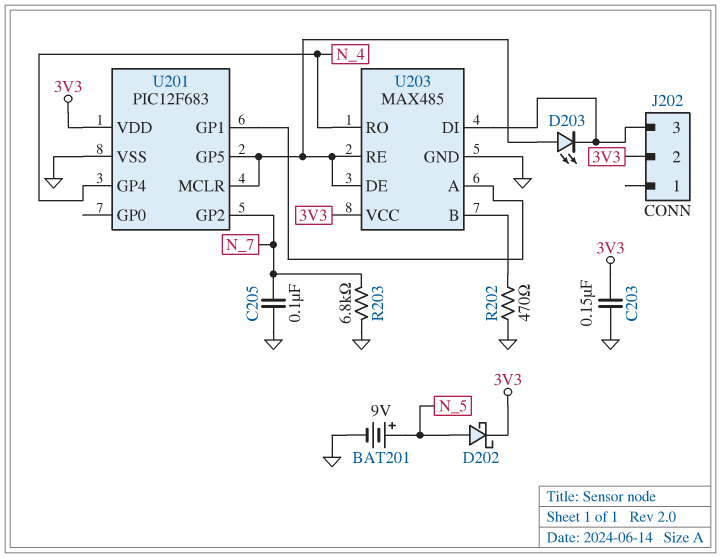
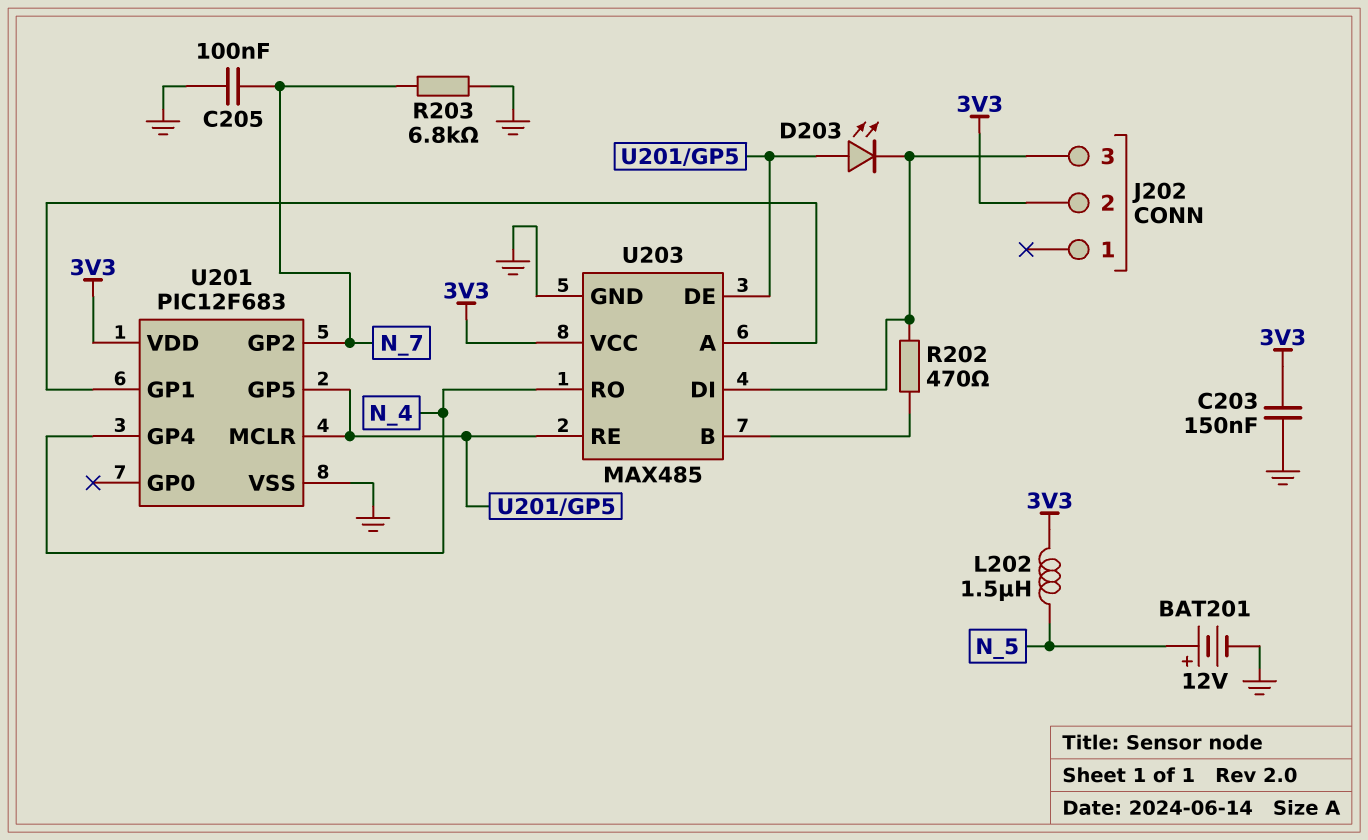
BAT201: 9V (plus N_5, minus GND) -> 12V (plus N_5, minus GND)
D202: schottky (A N_5, K 3V3) -> none
L202: none -> 1.5uH (3V3, N_5)
R202: 470 (GND, U203/B) -> 470 (J202/3, U203/B)

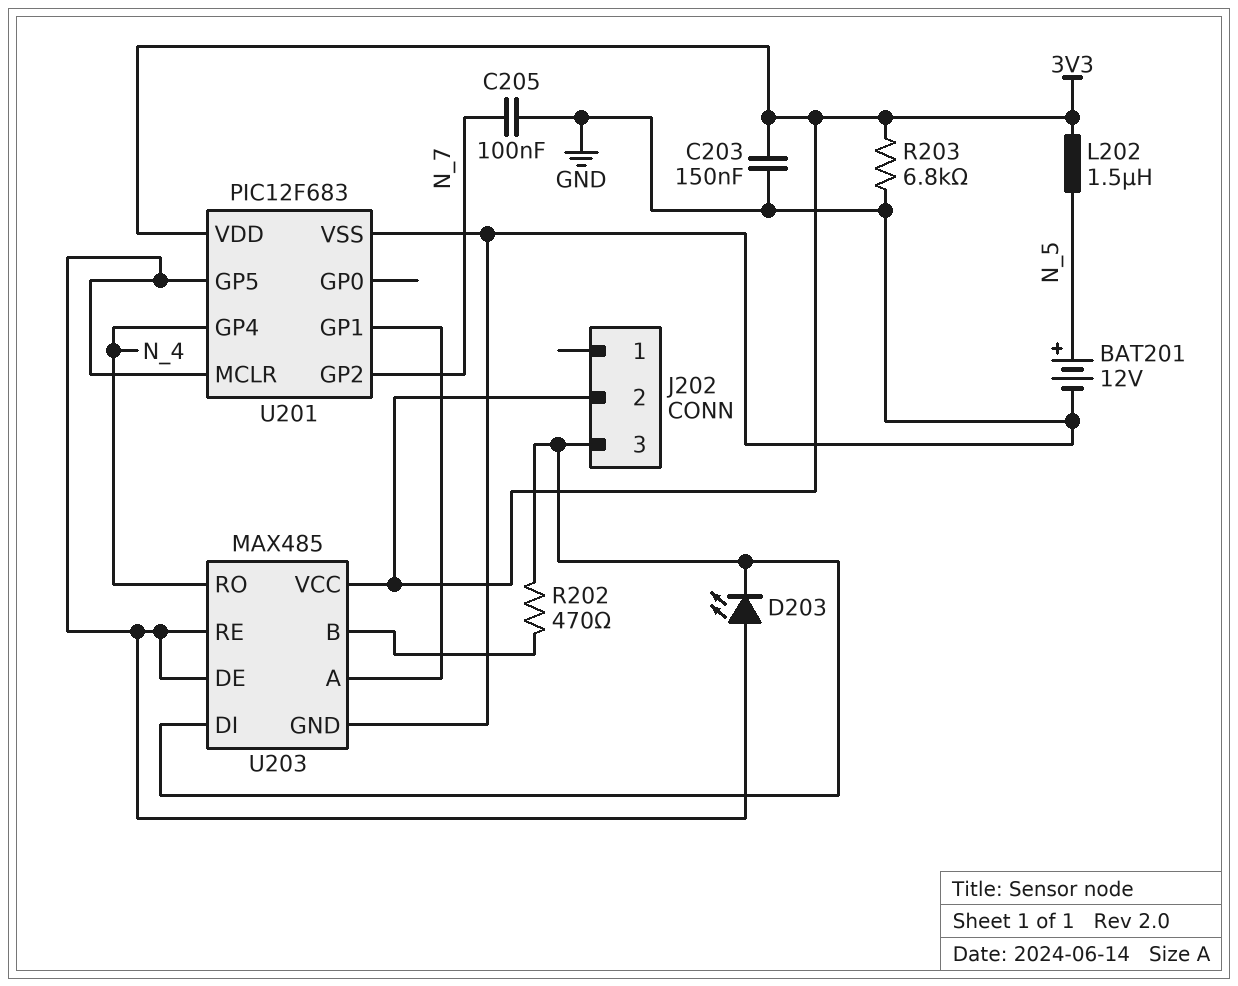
R203: 6.8k (GND, N_7) -> 6.8k (3V3, GND)

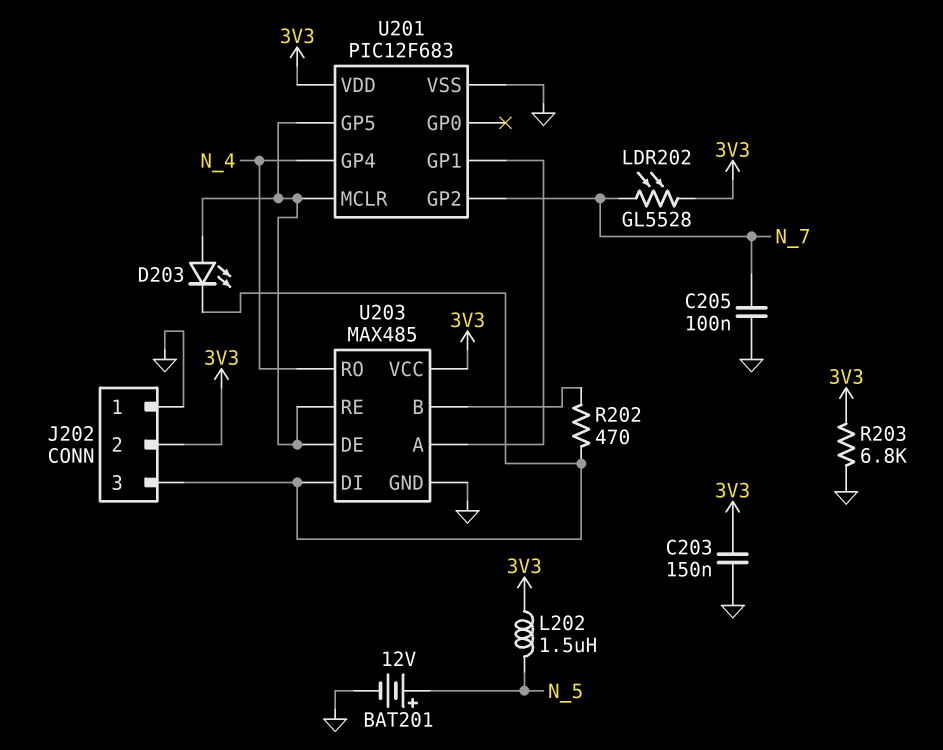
J202 pin 1: none -> GND
LDR202: none -> GL5528 (3V3, N_7)

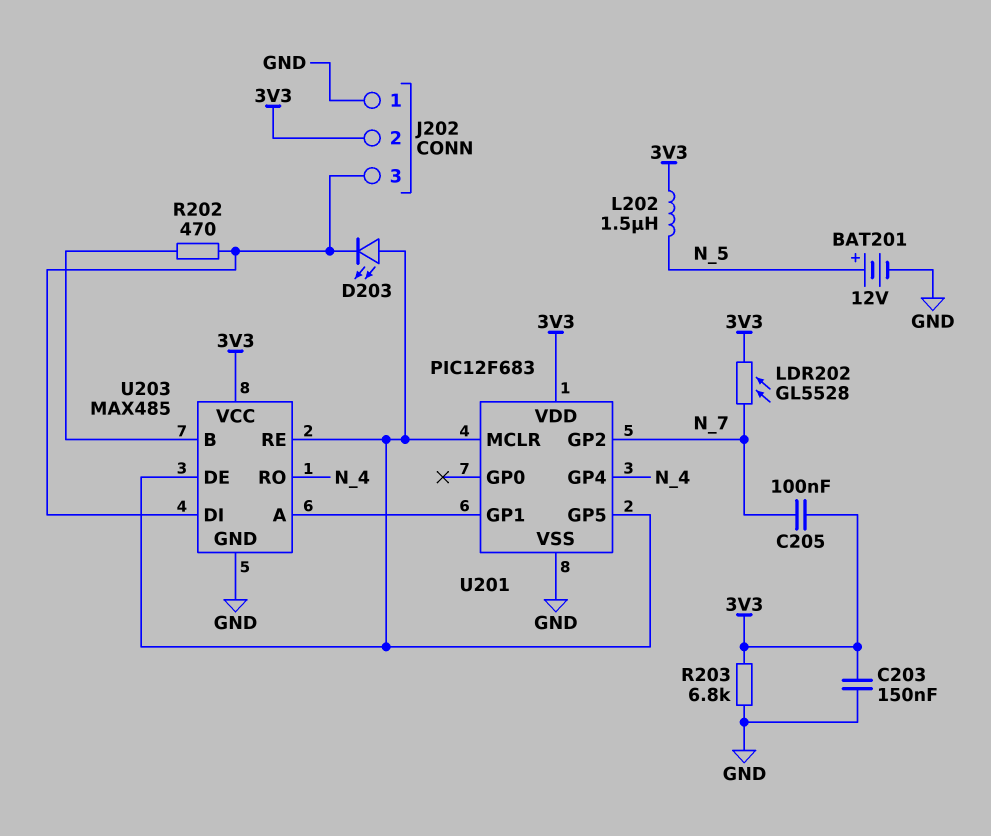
C205: 100nF (GND, N_7) -> 100nF (3V3, N_7)

